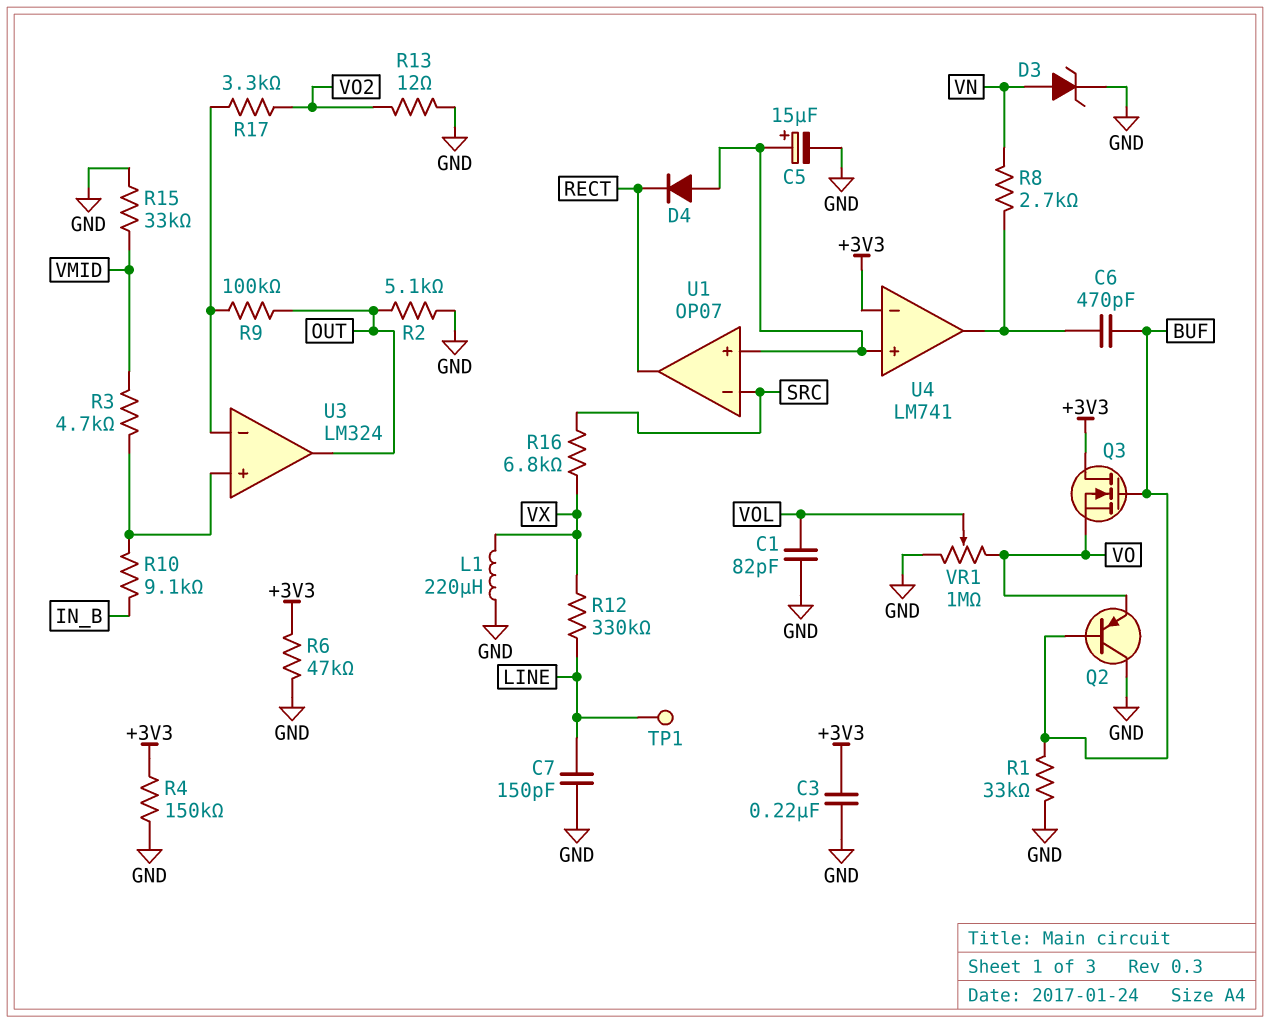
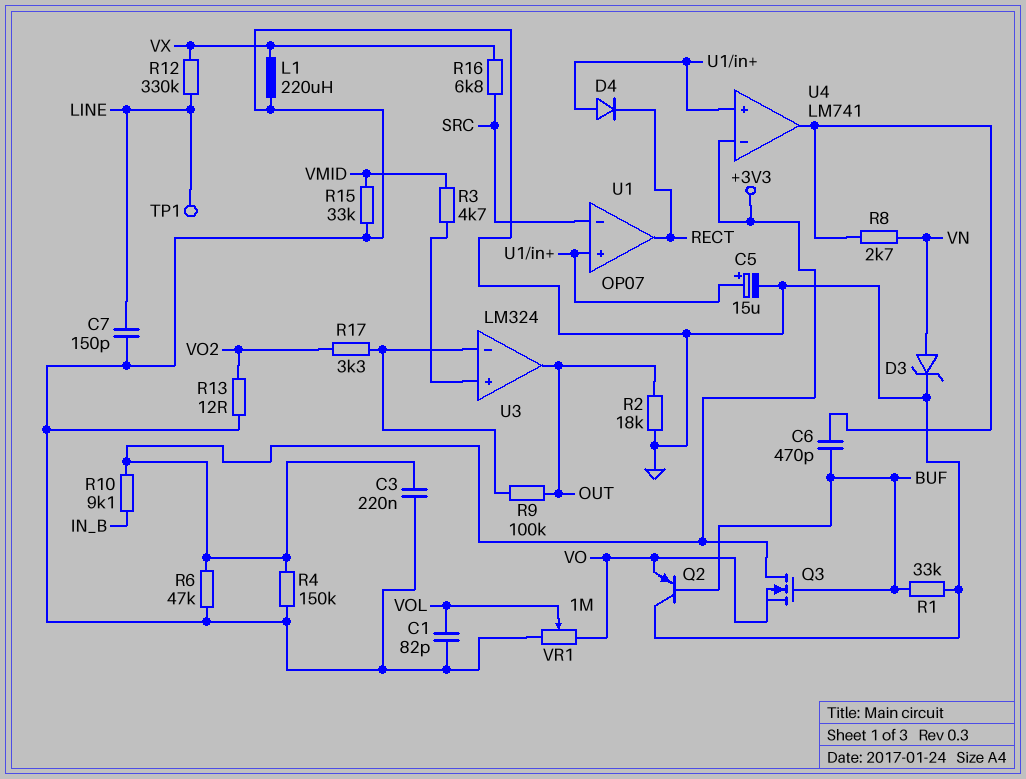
R2: 5.1k (GND, OUT) -> 18k (GND, OUT)
R10: 9.1k (IN_B, U3/in+) -> 9.1k (+3V3, IN_B)

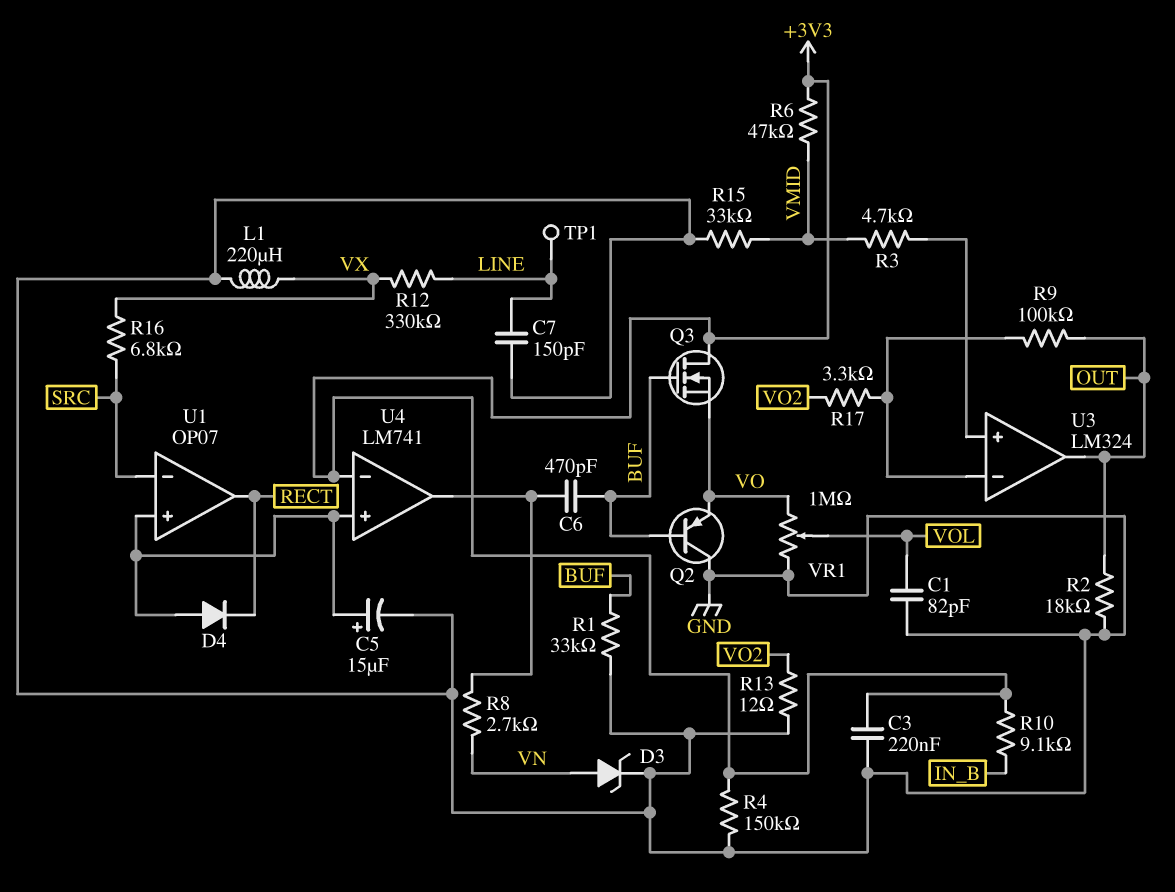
R6: 47k (+3V3, GND) -> 47k (+3V3, VMID)

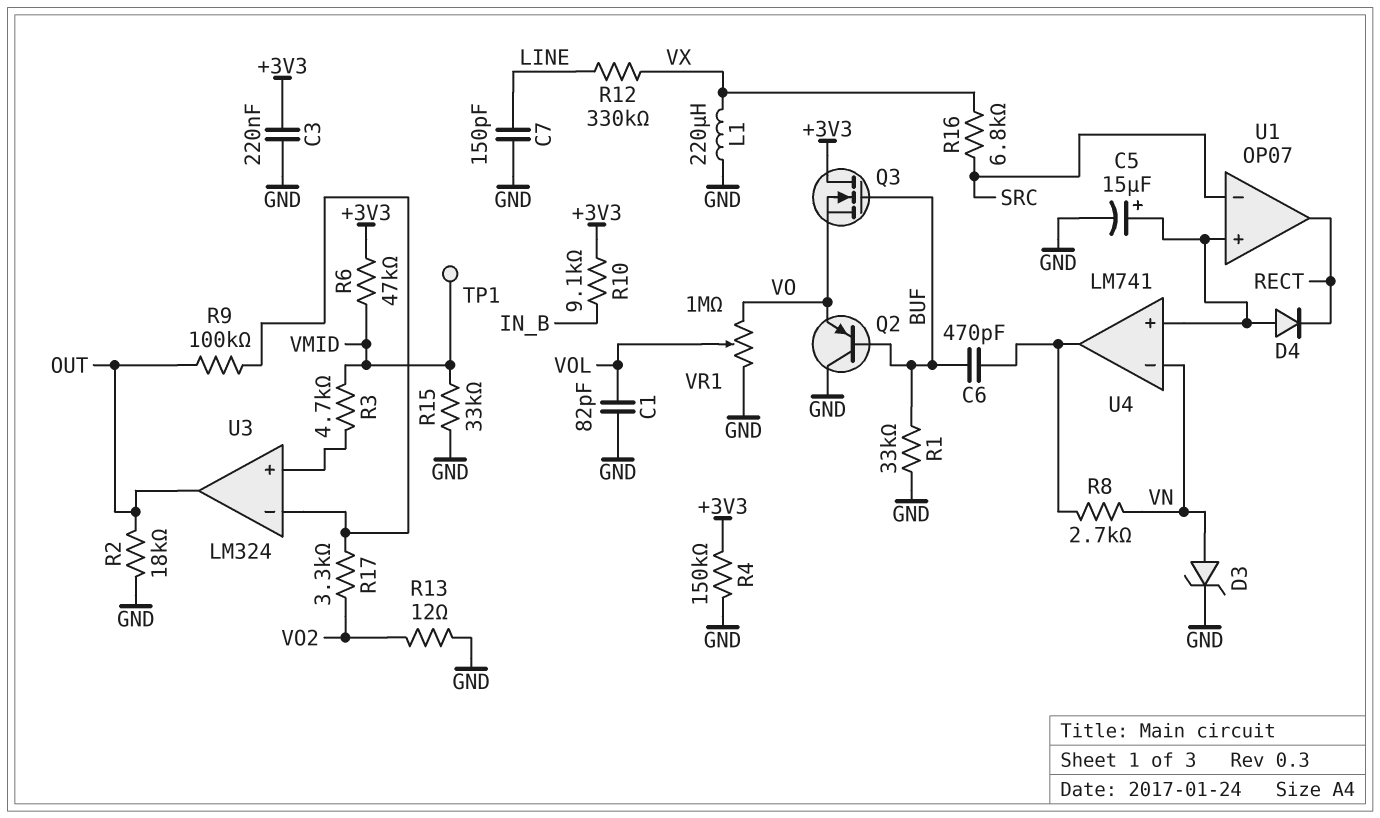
TP1: test point (LINE) -> test point (VMID)
U4 pin in-: +3V3 -> VN

